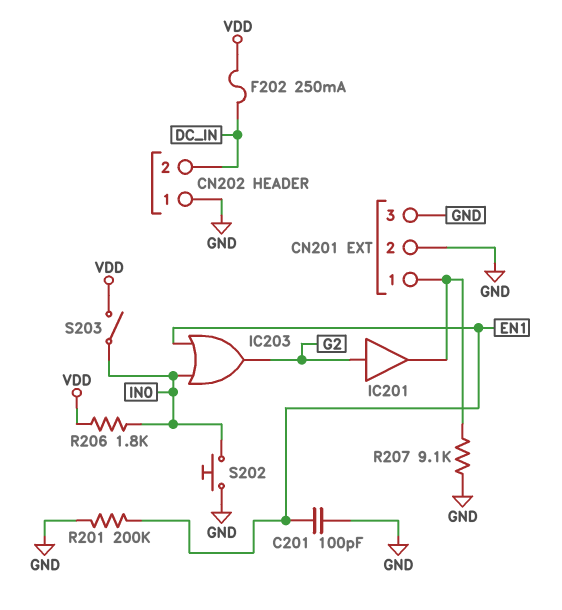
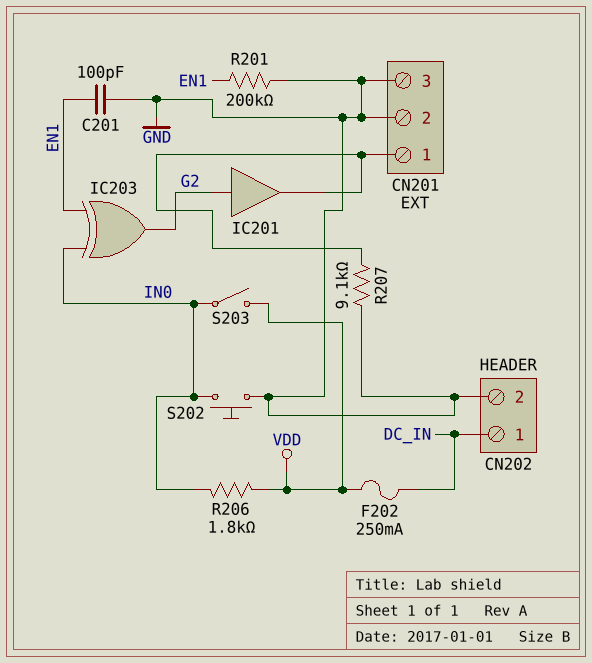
CN202 pin 1: GND -> DC_IN
CN202 pin 2: DC_IN -> GND
IC203: OR (in EN1, in IN0, out G2) -> XOR (in EN1, in IN0, out G2)

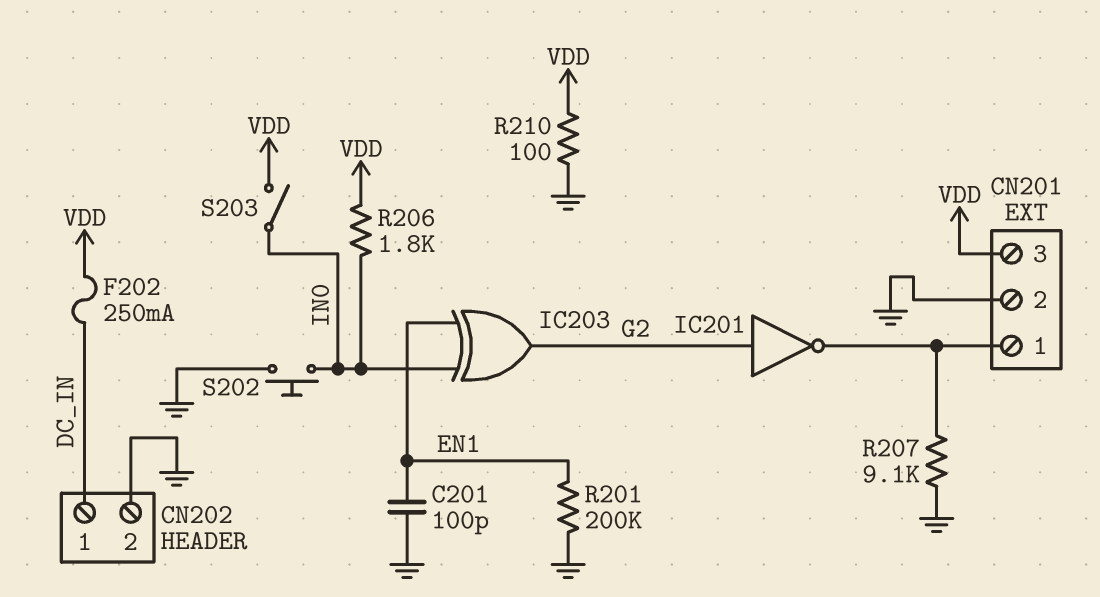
CN201 pin 3: GND -> VDD
IC201: buffer (in G2, out CN201/1) -> NOT (in G2, out CN201/1)
R210: none -> 100 (GND, VDD)

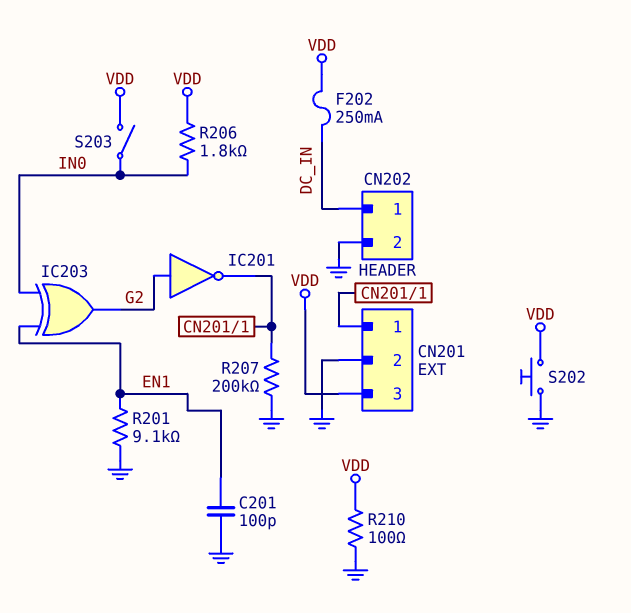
R201: 200k (EN1, GND) -> 9.1k (EN1, GND)
R207: 9.1k (CN201/1, GND) -> 200k (CN201/1, GND)
S202: button (GND, IN0) -> button (GND, VDD)

